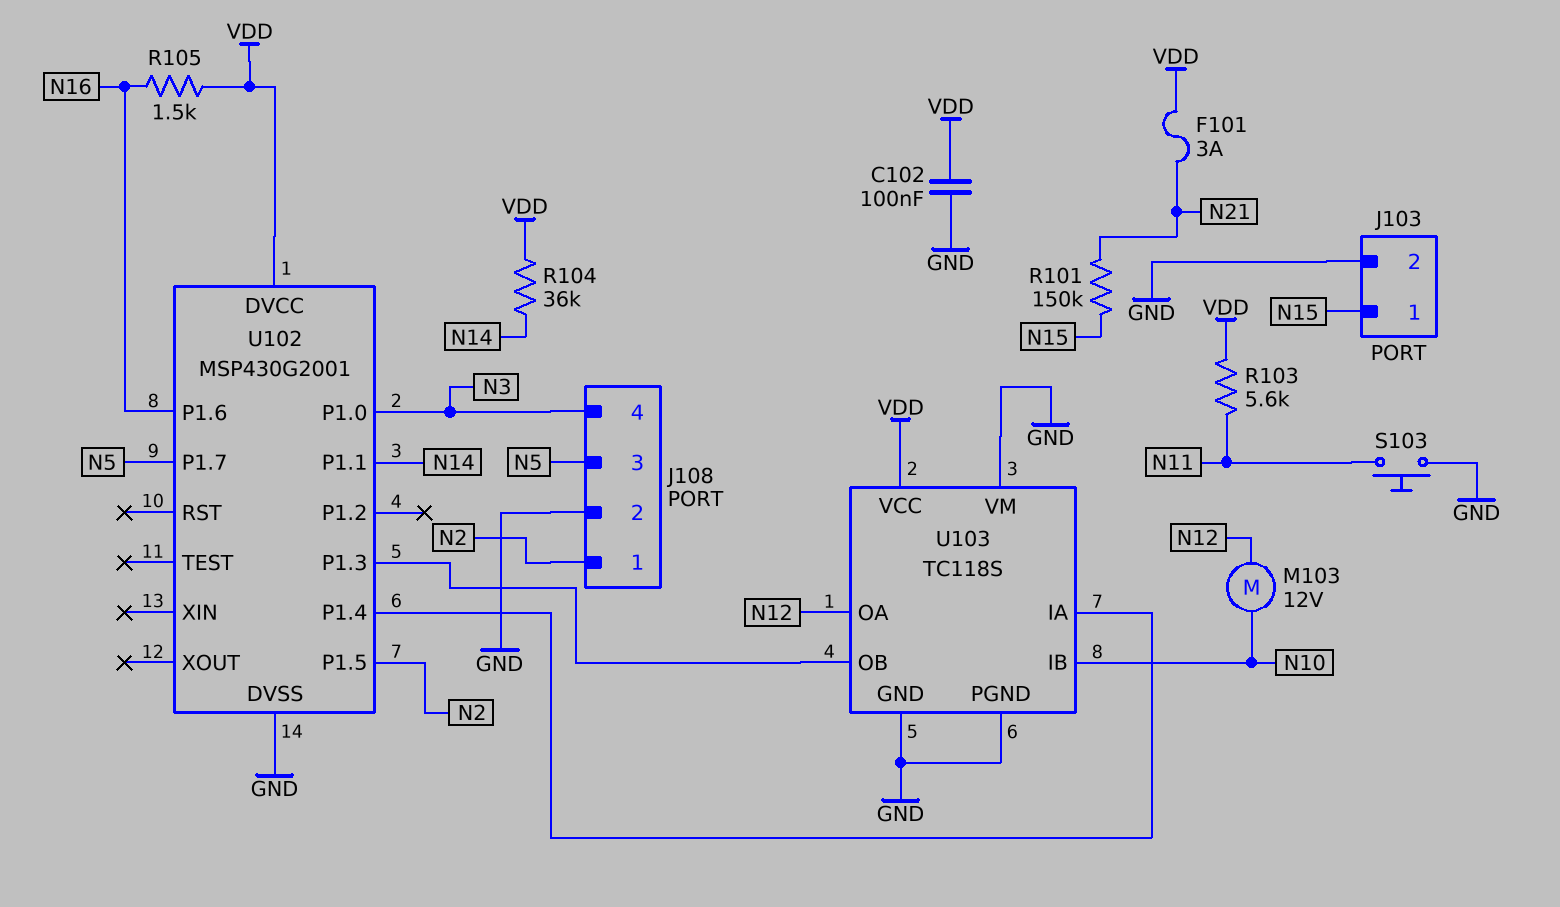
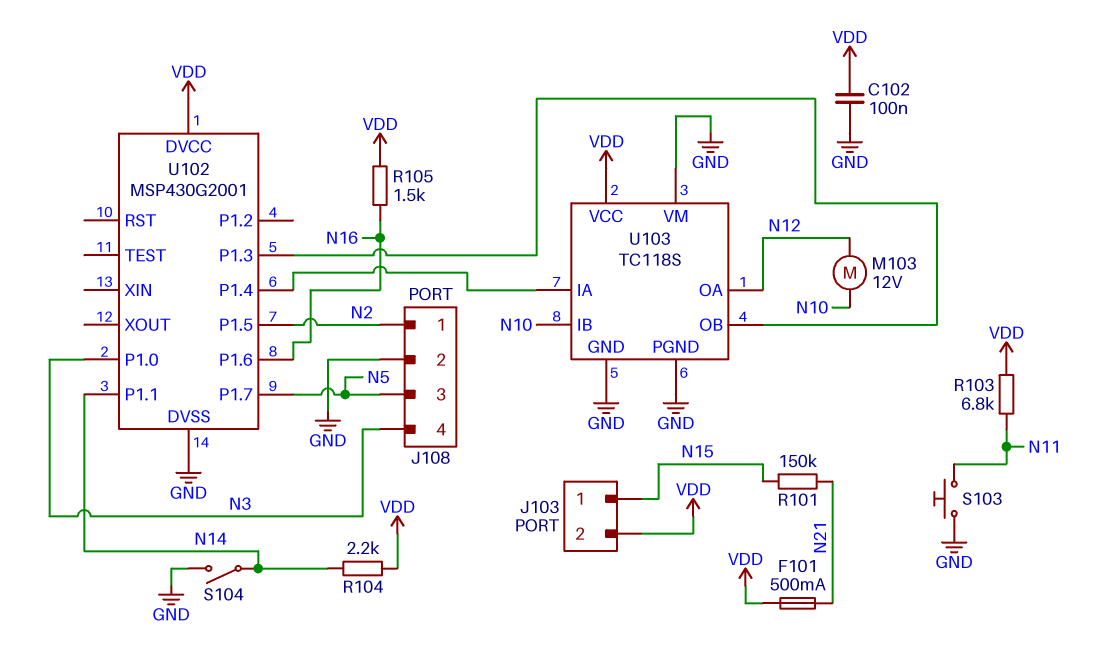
F101: 3A (N21, VDD) -> 500mA (N21, VDD)
J103 pin 2: GND -> VDD
R103: 5.6k (N11, VDD) -> 6.8k (N11, VDD)
R104: 36k (N14, VDD) -> 2.2k (N14, VDD)
S104: none -> switch (GND, N14)

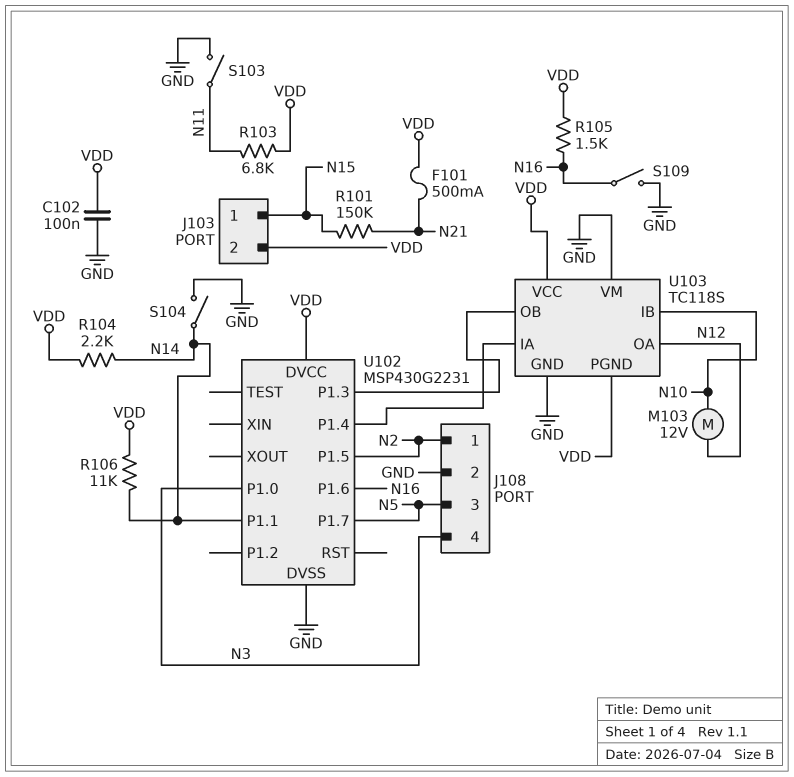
R106: none -> 11k (N14, VDD)
S103: button (GND, N11) -> switch (GND, N11)
S109: none -> switch (GND, N16)
U102: MSP430G2001 -> MSP430G2231
U103 pin PGND: GND -> VDD

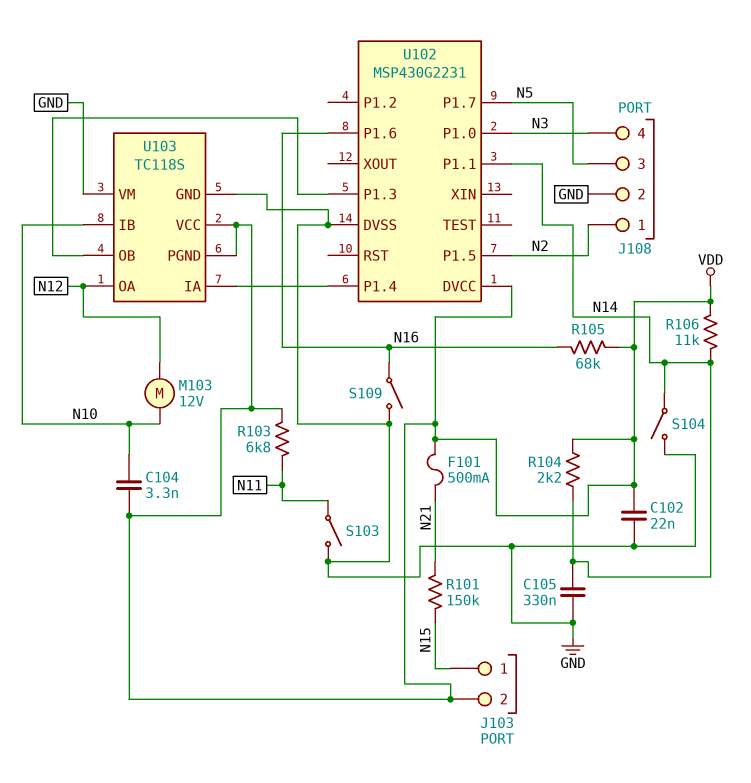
C102: 100nF (GND, VDD) -> 22nF (GND, VDD)
C104: none -> 3.3nF (N10, VDD)
C105: none -> 330nF (GND, N14)
R105: 1.5k (N16, VDD) -> 68k (N16, VDD)

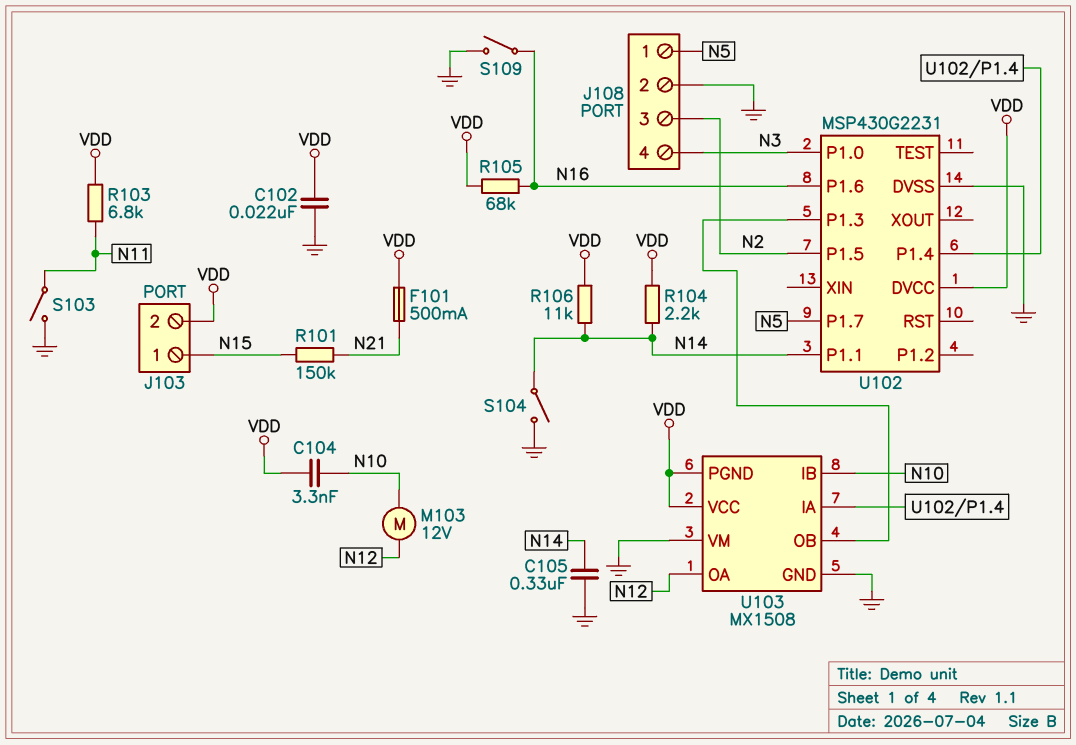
J108 pin 1: N2 -> N5
J108 pin 3: N5 -> N2
U103: TC118S -> MX1508

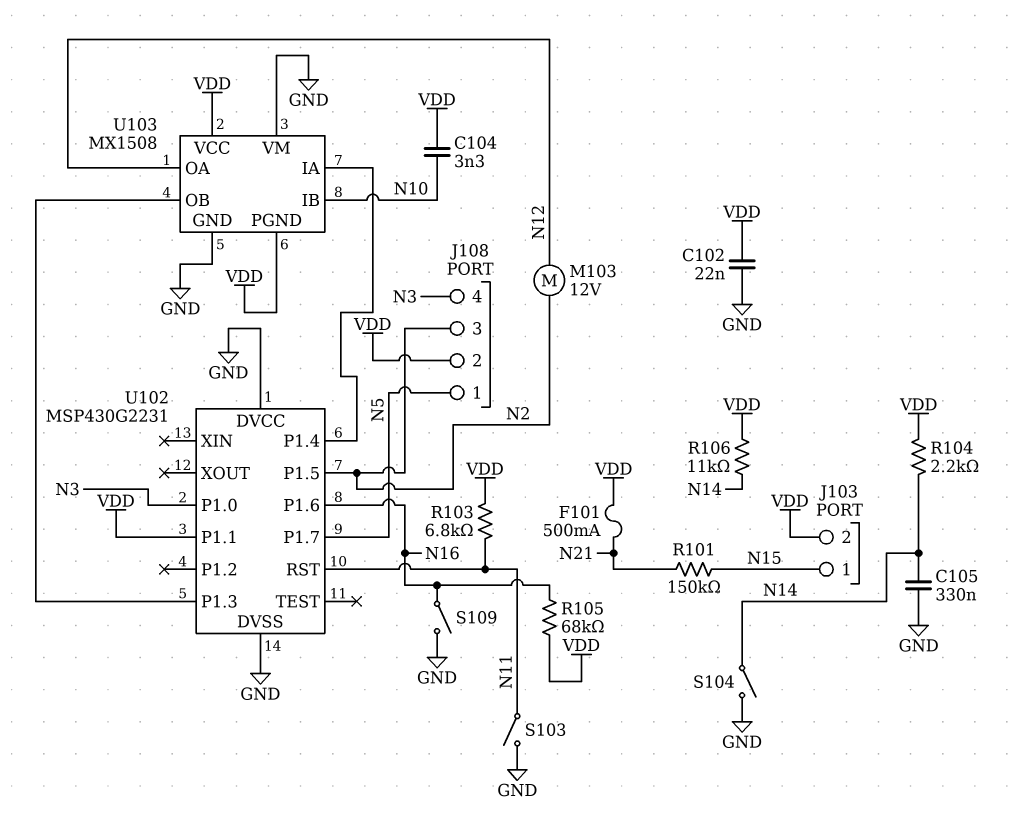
J108 pin 2: GND -> VDD
M103: motor 12V (N10, N12) -> motor 12V (N2, N12)
U102 pin DVCC: VDD -> GND
U102 pin P1.1: N14 -> VDD
U102 pin RST: none -> N11

